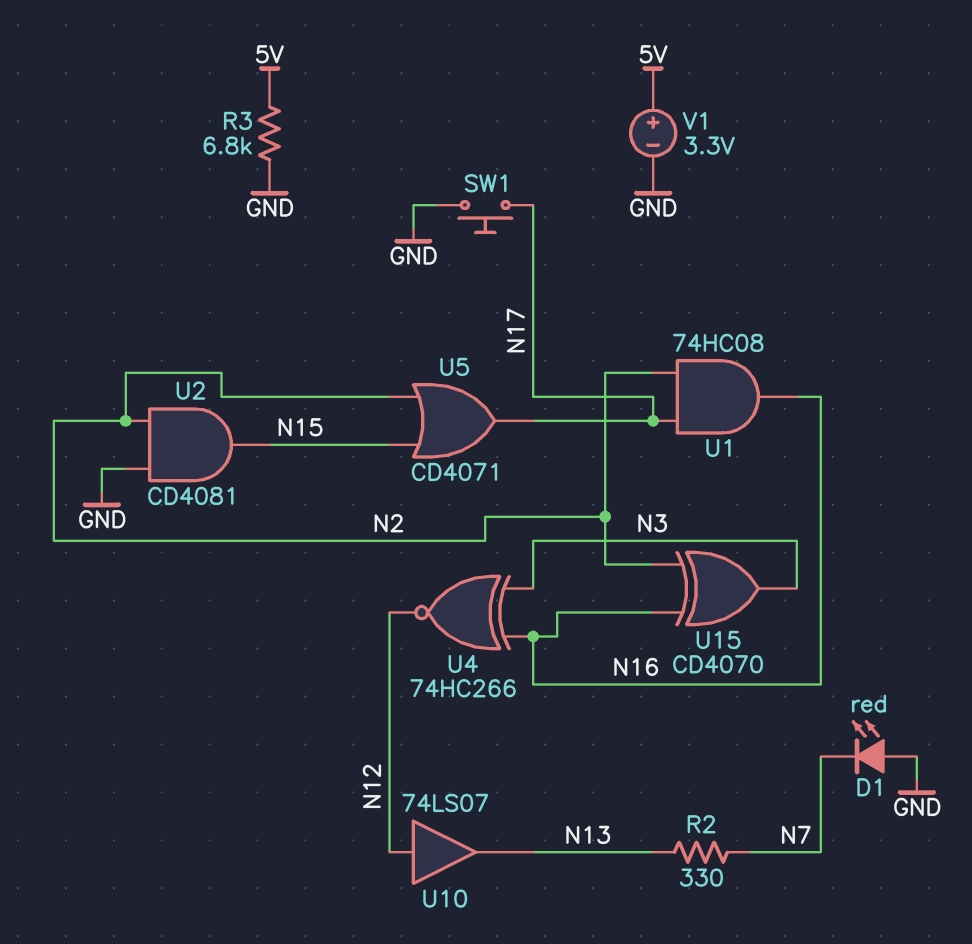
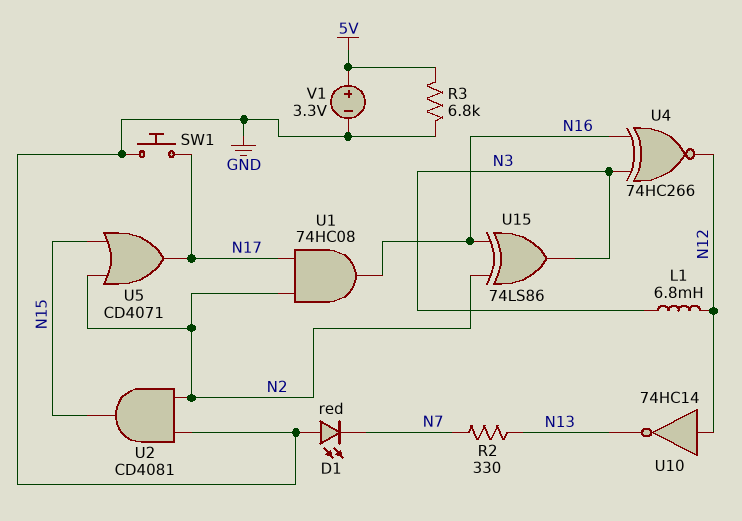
L1: none -> 6.8mH (N3, N12)
U10: buffer 74LS07 (in N12, out N13) -> NOT 74HC14 (in N12, out N13)
U15: XOR CD4070 (in N2, in N16, out N3) -> XOR 74LS86 (in N2, in N16, out N3)

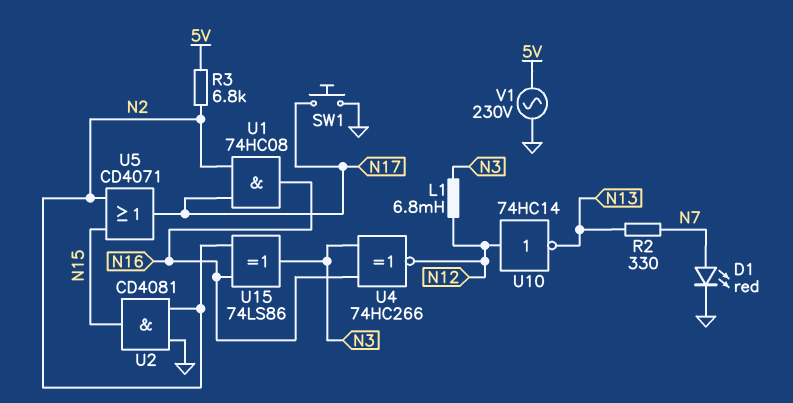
D1: LED red (A GND, K N7) -> LED red (A N7, K GND)
R3: 6.8k (5V, GND) -> 6.8k (5V, N2)
V1: 3.3V (plus 5V, minus GND) -> AC 230V (5V, GND)

